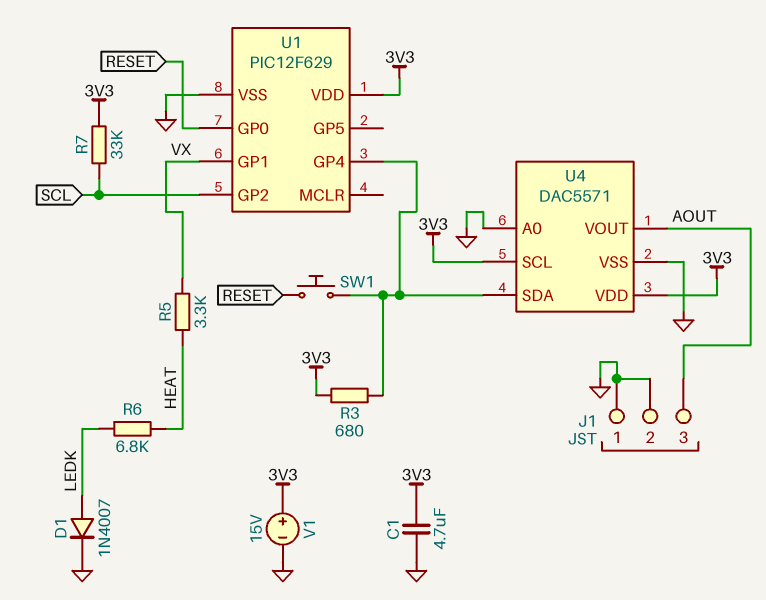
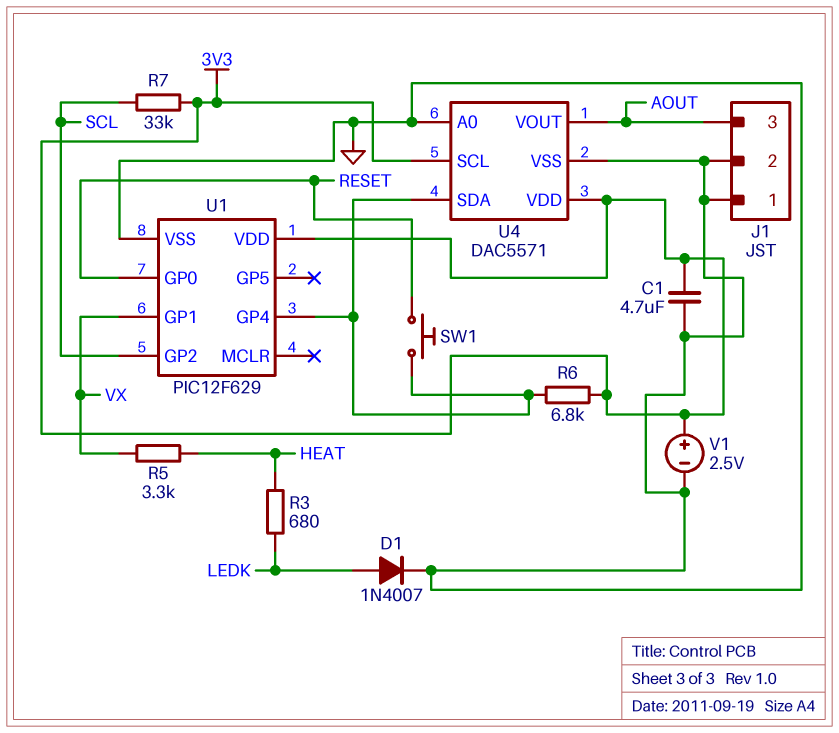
R3: 680 (3V3, U1/GP4) -> 680 (HEAT, LEDK)
R6: 6.8k (HEAT, LEDK) -> 6.8k (3V3, U1/GP4)
V1: 15V (plus 3V3, minus GND) -> 2.5V (plus 3V3, minus GND)

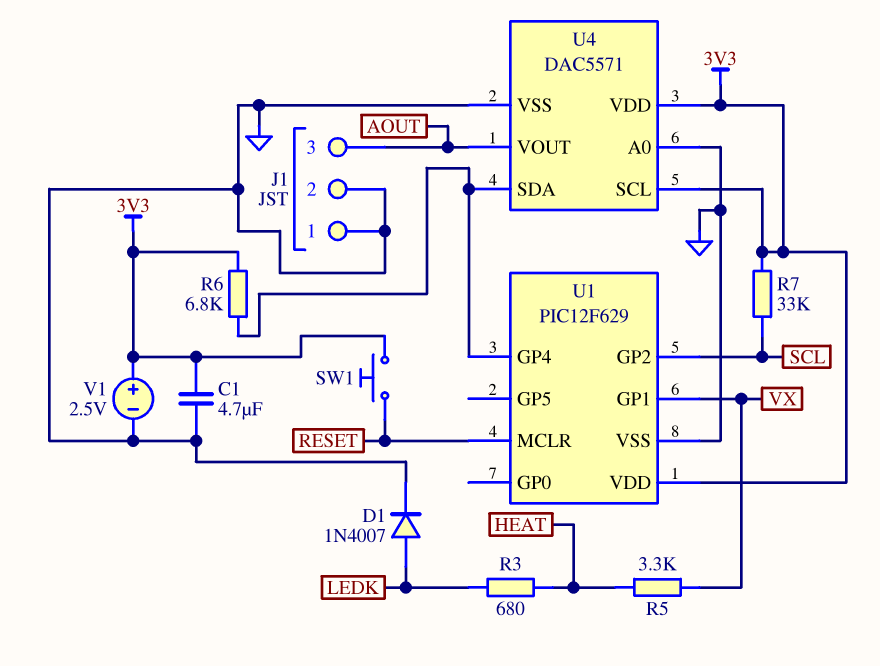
SW1: button (RESET, U1/GP4) -> button (3V3, RESET)
U1 pin GP0: RESET -> none
U1 pin MCLR: none -> RESET

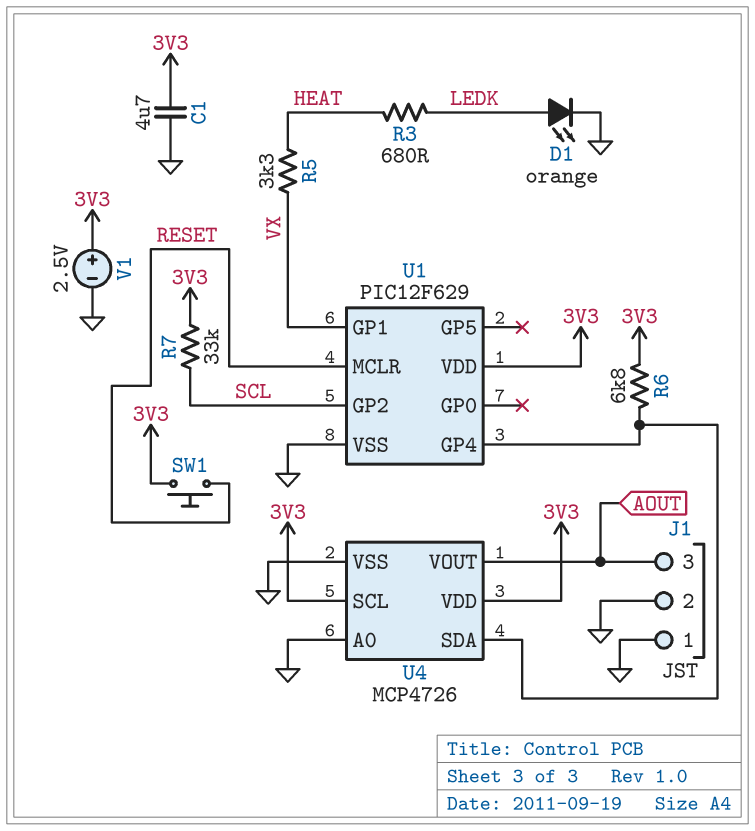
D1: diode 1N4007 (A LEDK, K GND) -> LED orange (A LEDK, K GND)
U4: DAC5571 -> MCP4726

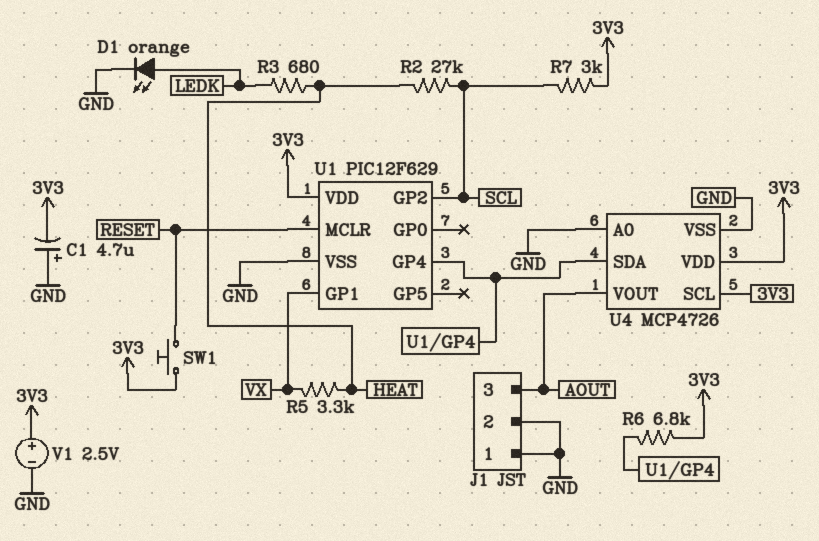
C1: 4.7uF (3V3, GND) -> 4.7uF (plus GND, minus 3V3)
R2: none -> 27k (HEAT, SCL)
R7: 33k (3V3, SCL) -> 3k (3V3, SCL)

